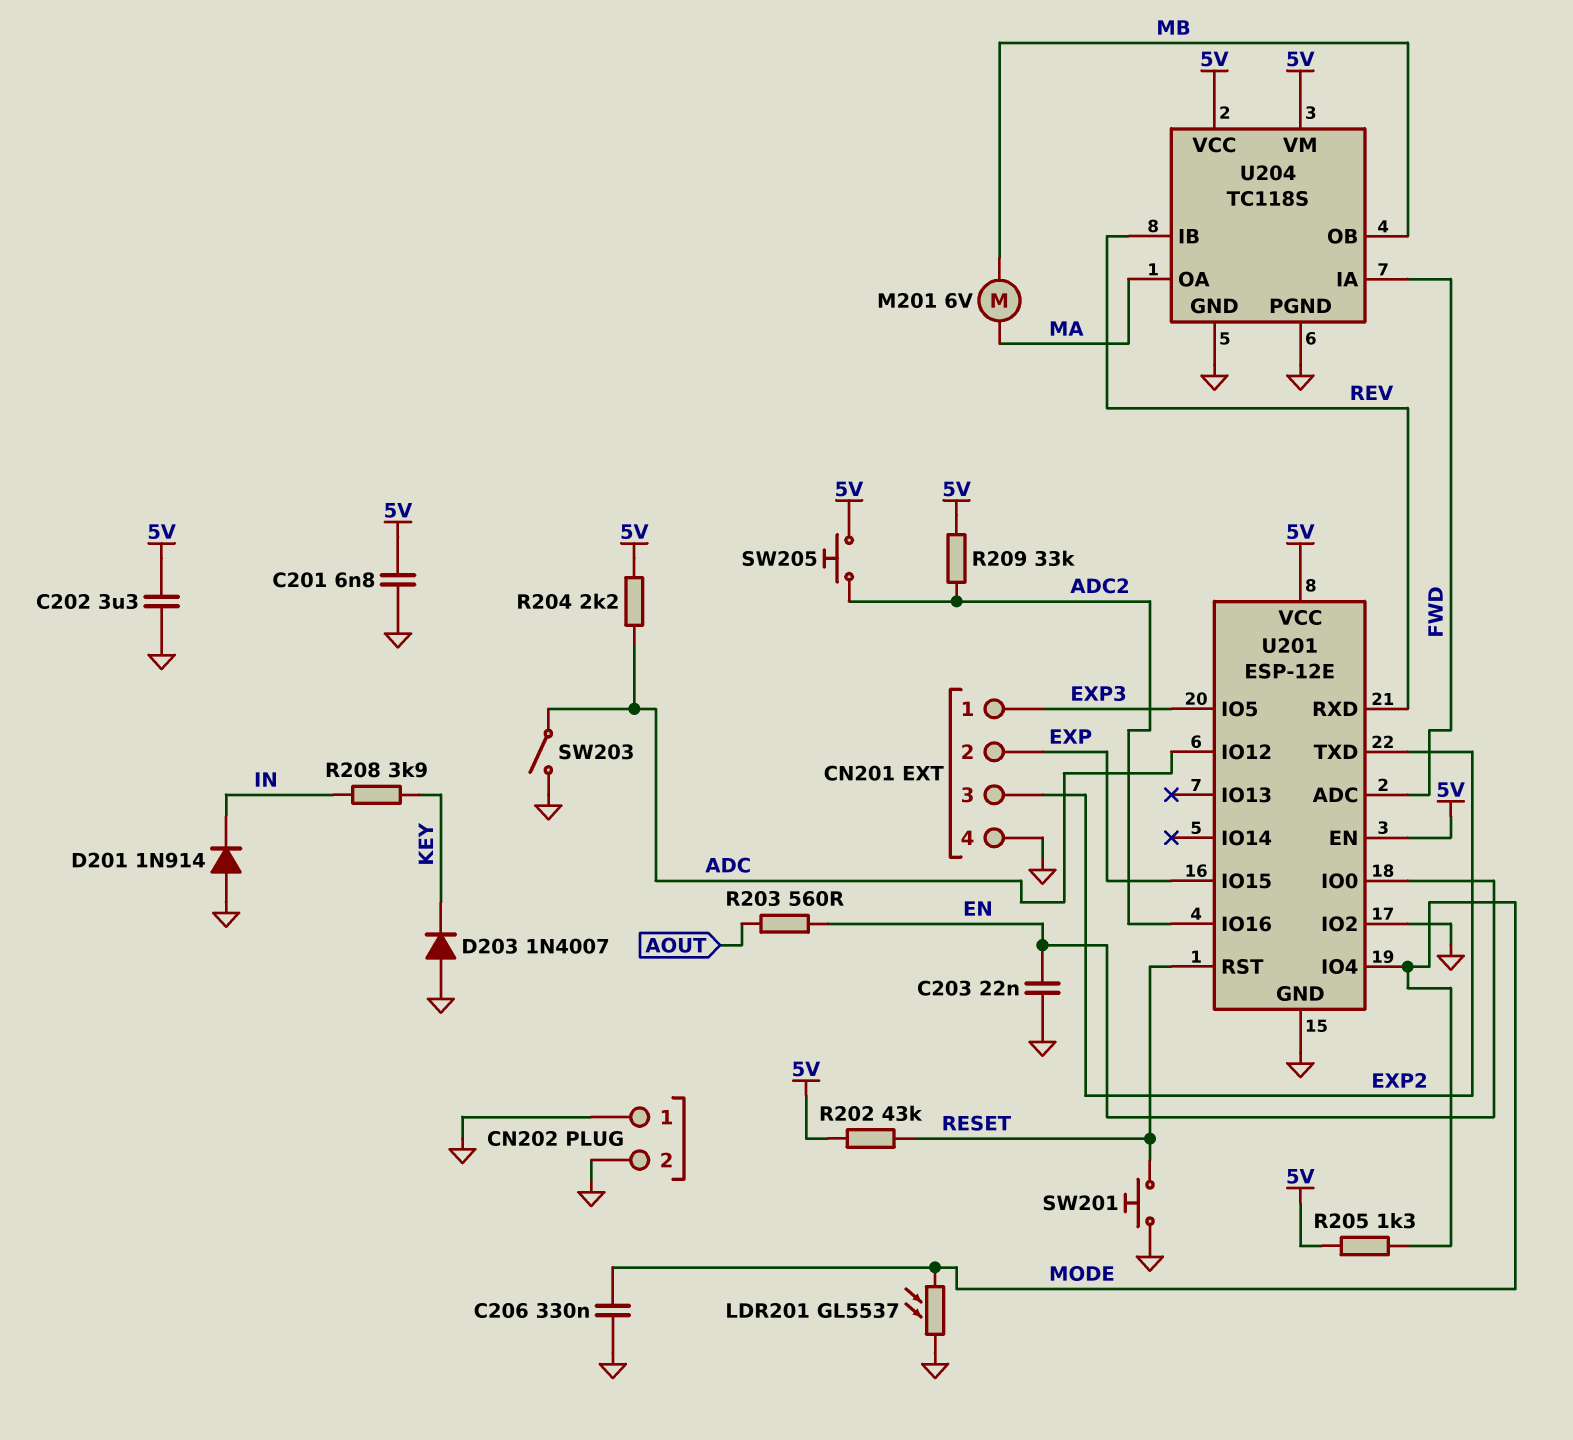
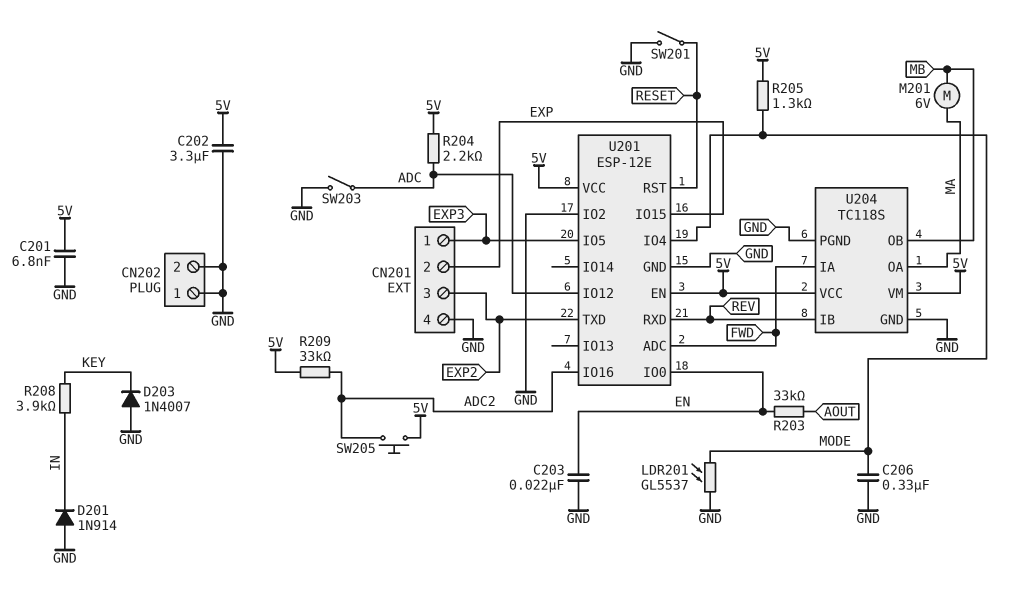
R202: 43k (5V, RESET) -> none
R203: 560 (AOUT, EN) -> 33k (AOUT, EN)
SW201: button (GND, RESET) -> switch (GND, RESET)

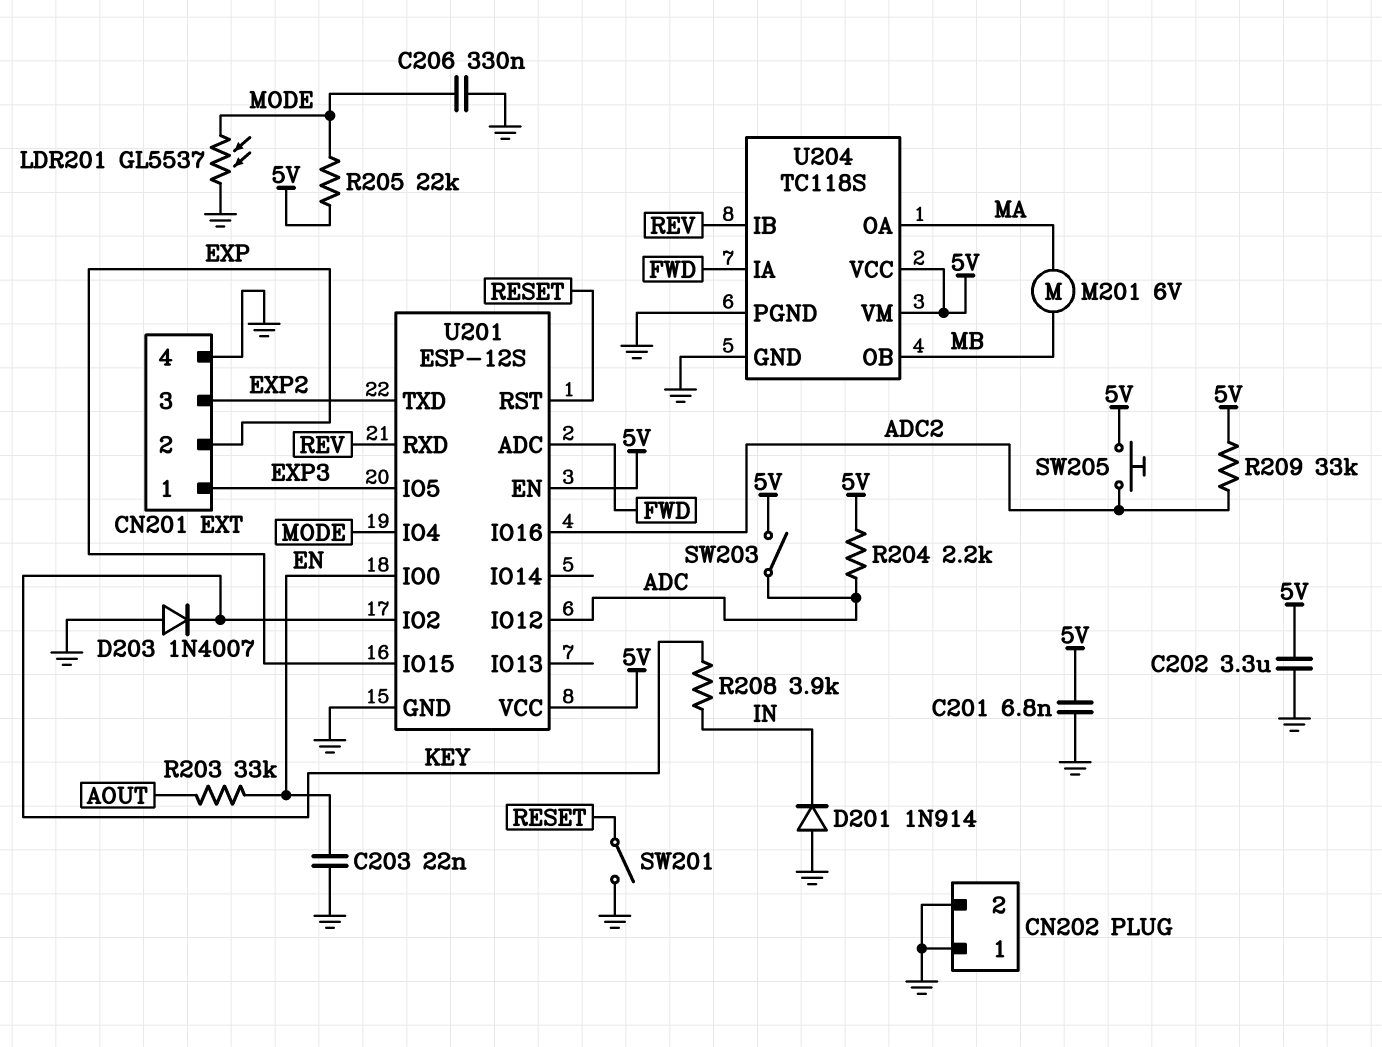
R205: 1.3k (5V, MODE) -> 22k (5V, MODE)
SW203: switch (ADC, GND) -> switch (5V, ADC)
U201: ESP-12E -> ESP-12S
U201 pin IO2: GND -> KEY

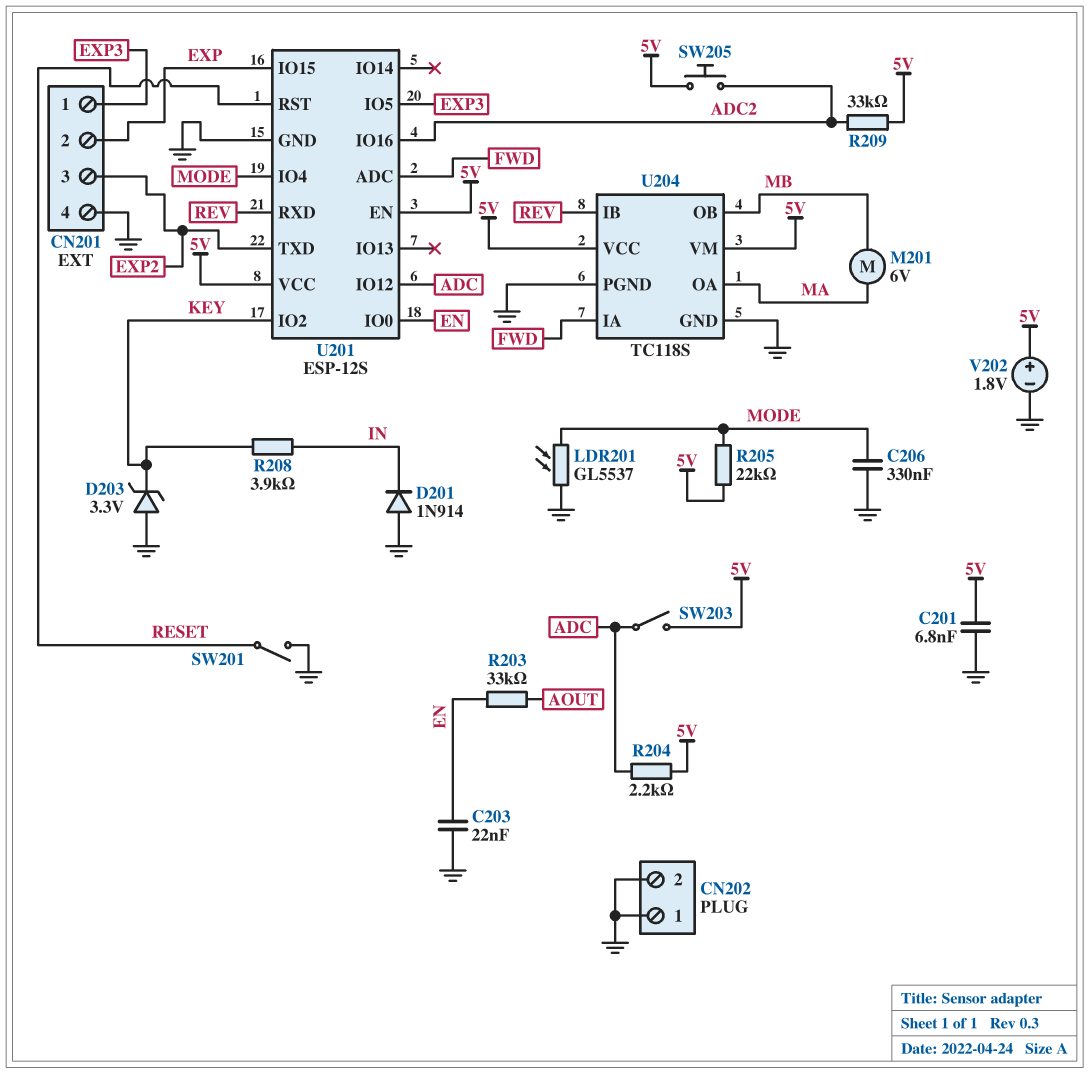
C202: 3.3uF (5V, GND) -> none
D203: diode 1N4007 (A GND, K KEY) -> zener 3.3V (A GND, K KEY)
V202: none -> 1.8V (plus 5V, minus GND)

